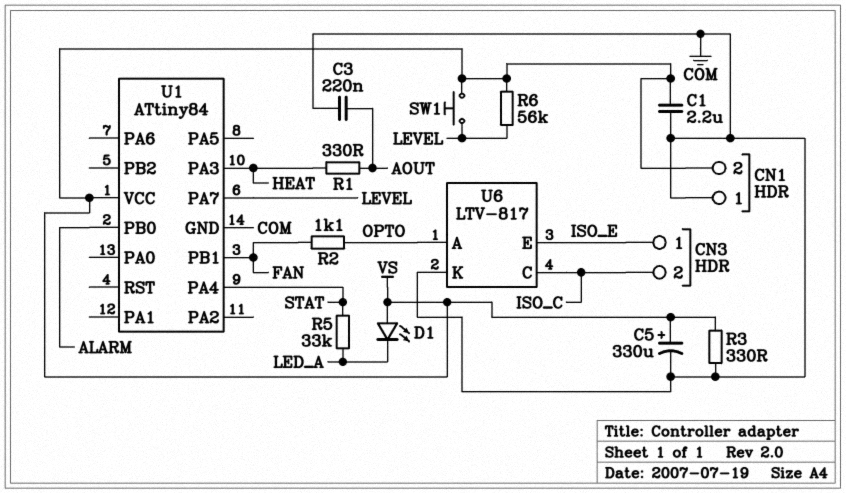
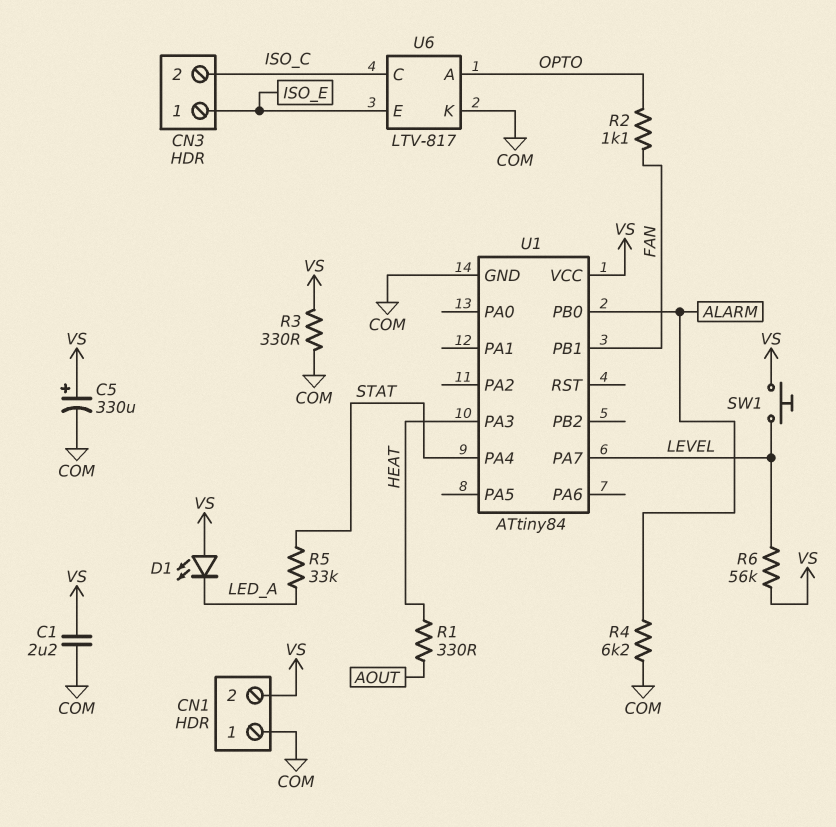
C3: 220nF (AOUT, COM) -> none
R4: none -> 6.2k (ALARM, COM)

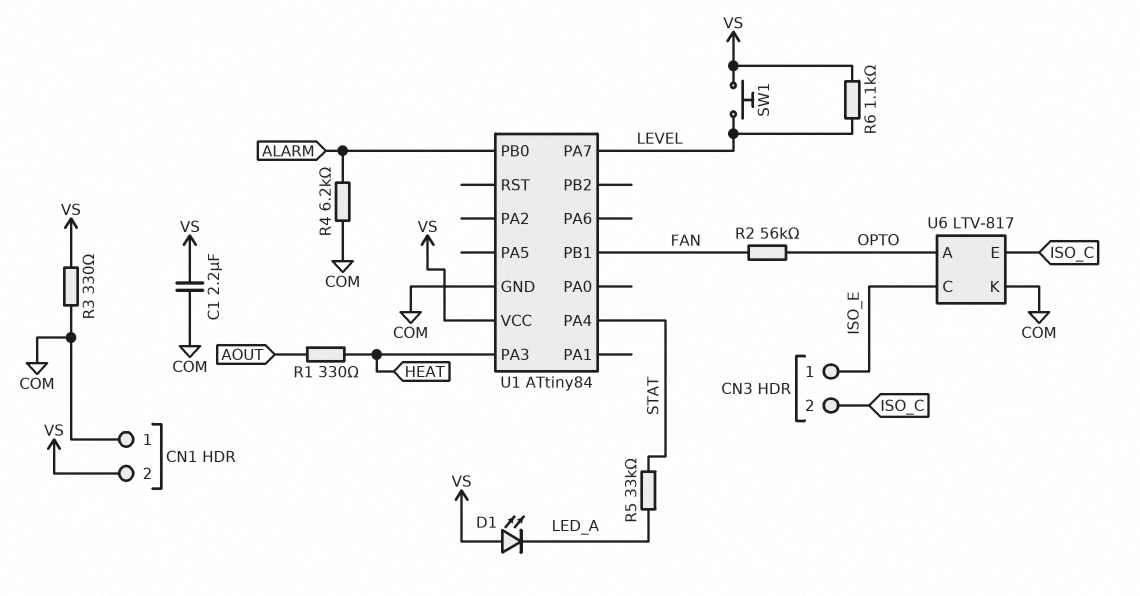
C5: 330uF (plus VS, minus COM) -> none
R2: 1.1k (FAN, OPTO) -> 56k (FAN, OPTO)
R6: 56k (LEVEL, VS) -> 1.1k (LEVEL, VS)
U6 pin C: ISO_C -> ISO_E
U6 pin E: ISO_E -> ISO_C

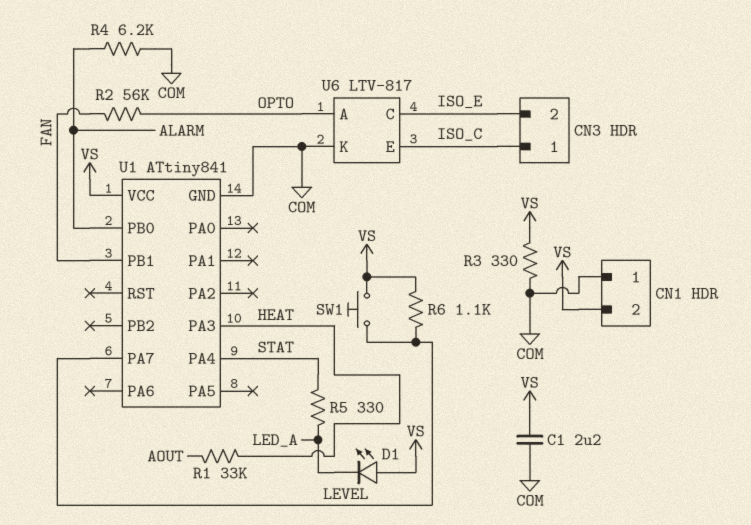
CN3 pin 1: ISO_E -> ISO_C
CN3 pin 2: ISO_C -> ISO_E
R1: 330 (AOUT, HEAT) -> 33k (AOUT, HEAT)
R5: 33k (LED_A, STAT) -> 330 (LED_A, STAT)
U1: ATtiny84 -> ATtiny841

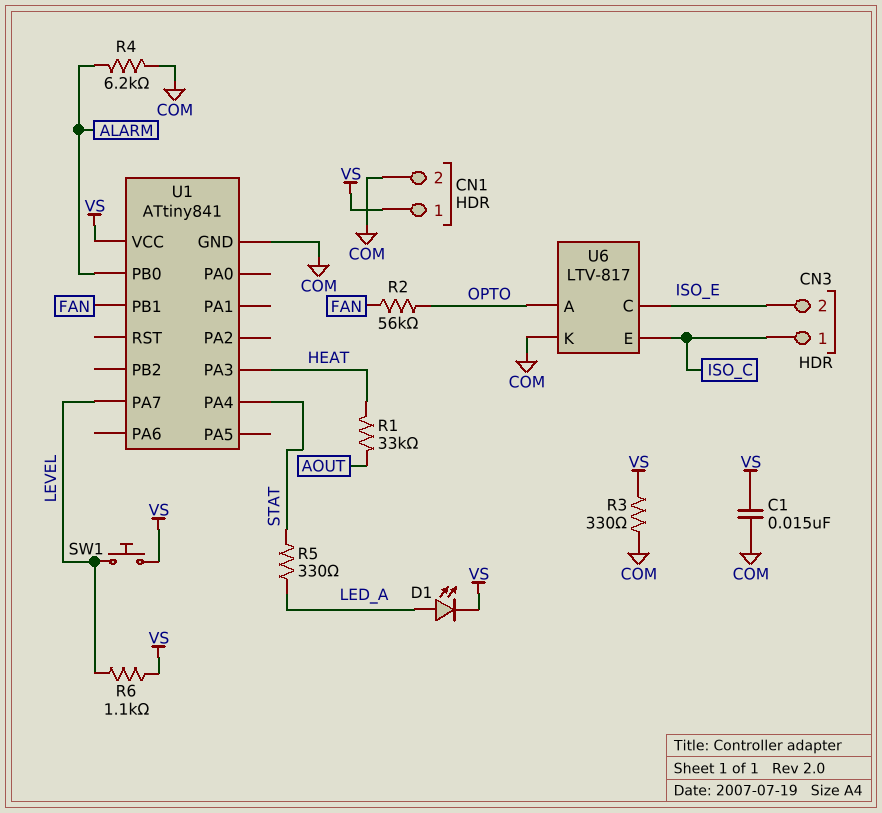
C1: 2.2uF (COM, VS) -> 15nF (COM, VS)
CN1 pin 1: COM -> VS
CN1 pin 2: VS -> COM
D1: LED (A VS, K LED_A) -> LED (A LED_A, K VS)

